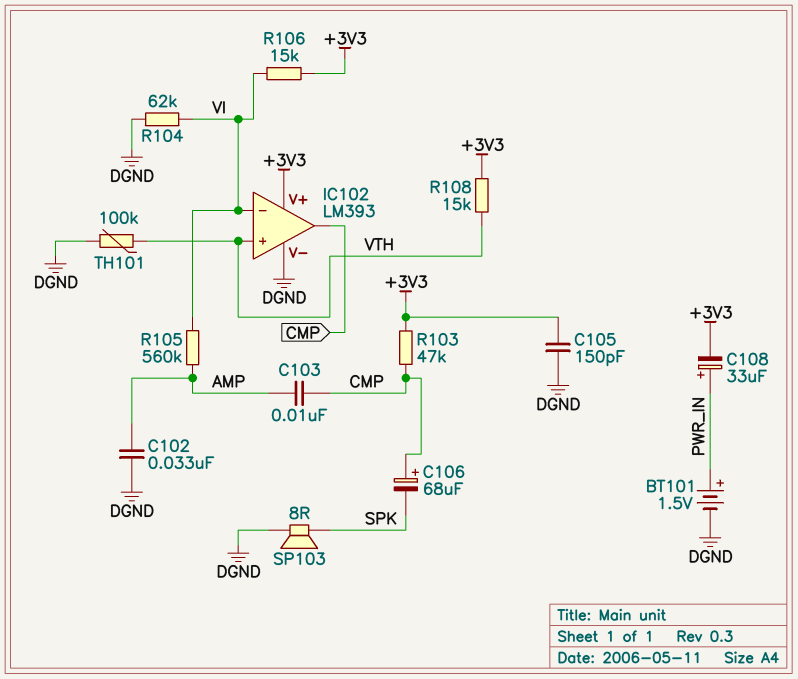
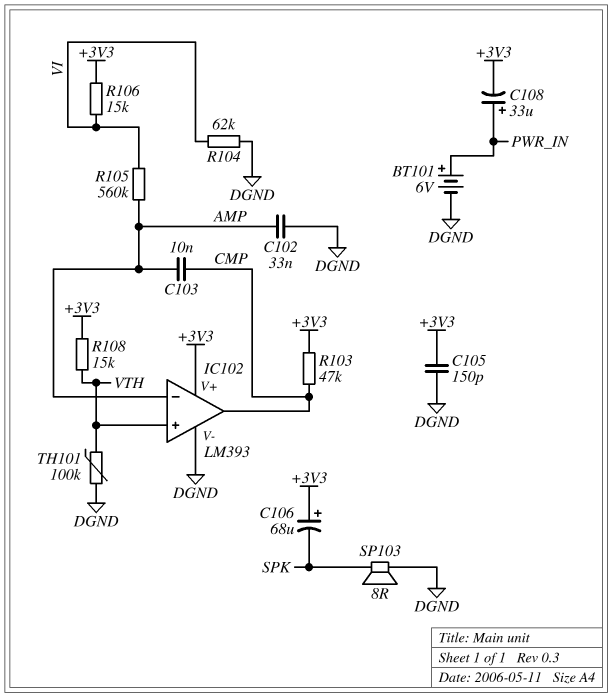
BT101: 1.5V (plus PWR_IN, minus DGND) -> 6V (plus PWR_IN, minus DGND)
C106: 68uF (plus CMP, minus SPK) -> 68uF (plus +3V3, minus SPK)
IC102 pin in-: VI -> AMP

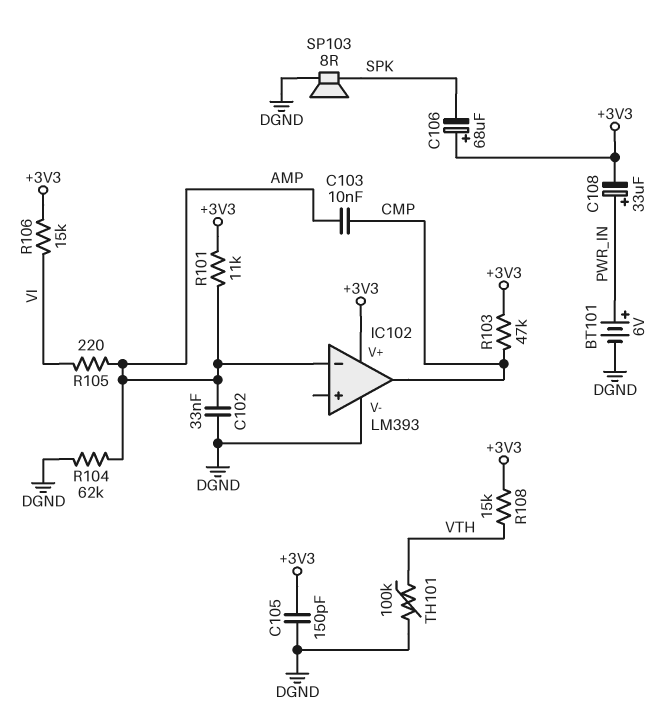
IC102 pin in+: VTH -> none
R101: none -> 11k (+3V3, AMP)
R104: 62k (DGND, VI) -> 62k (AMP, DGND)
R105: 560k (AMP, VI) -> 220 (AMP, VI)

